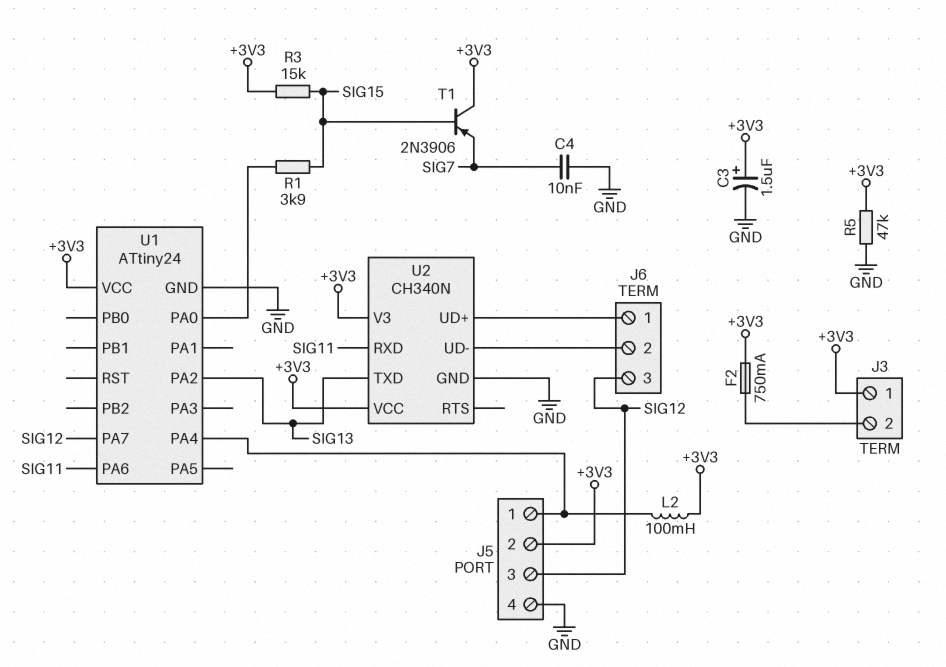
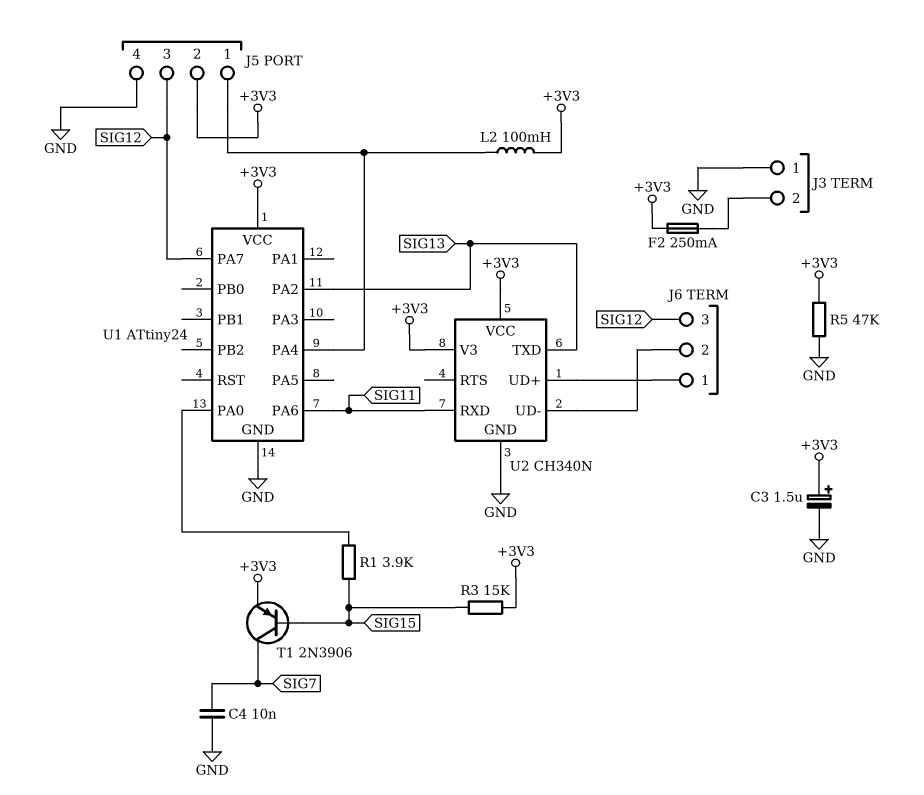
F2: 750mA (+3V3, J3/2) -> 250mA (+3V3, J3/2)
J3 pin 1: +3V3 -> GND
T1: PNP 2N3906 (B SIG15, C +3V3, E SIG7) -> PNP 2N3906 (B SIG15, C SIG7, E +3V3)

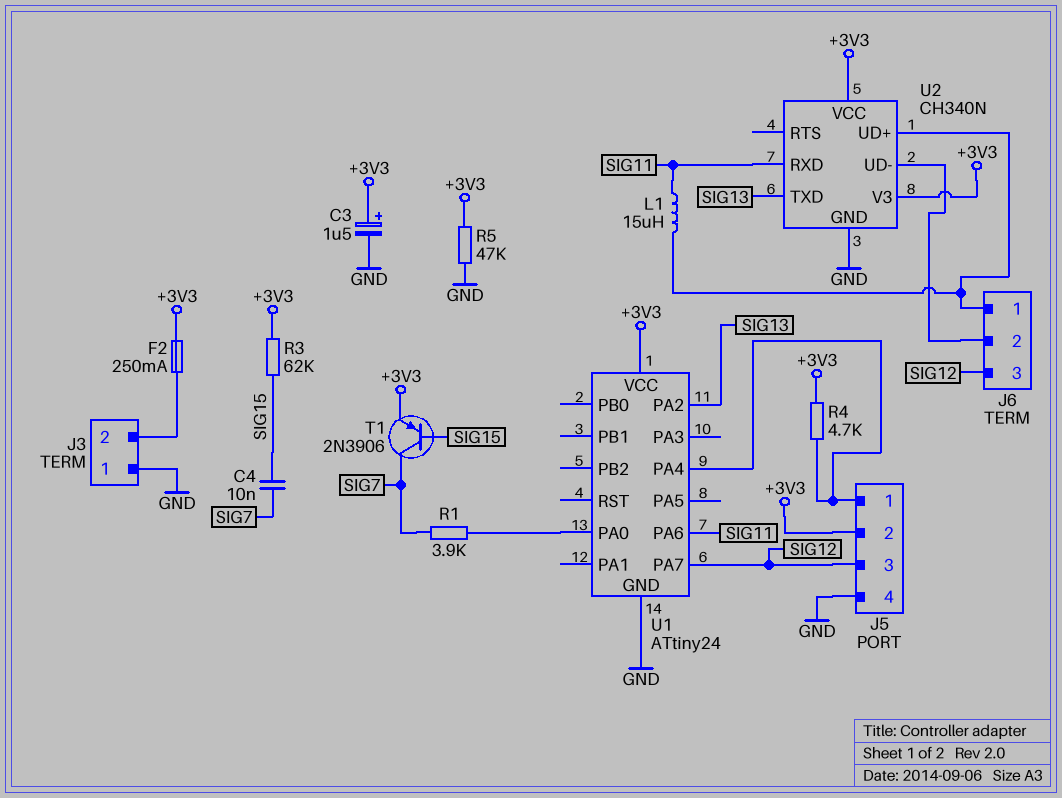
C4: 10nF (GND, SIG7) -> 10nF (SIG7, SIG15)
L1: none -> 15uH (J6/1, SIG11)
L2: 100mH (+3V3, J5/1) -> none
R1: 3.9k (SIG15, U1/PA0) -> 3.9k (SIG7, U1/PA0)
R3: 15k (+3V3, SIG15) -> 62k (+3V3, SIG15)
R4: none -> 4.7k (+3V3, J5/1)

